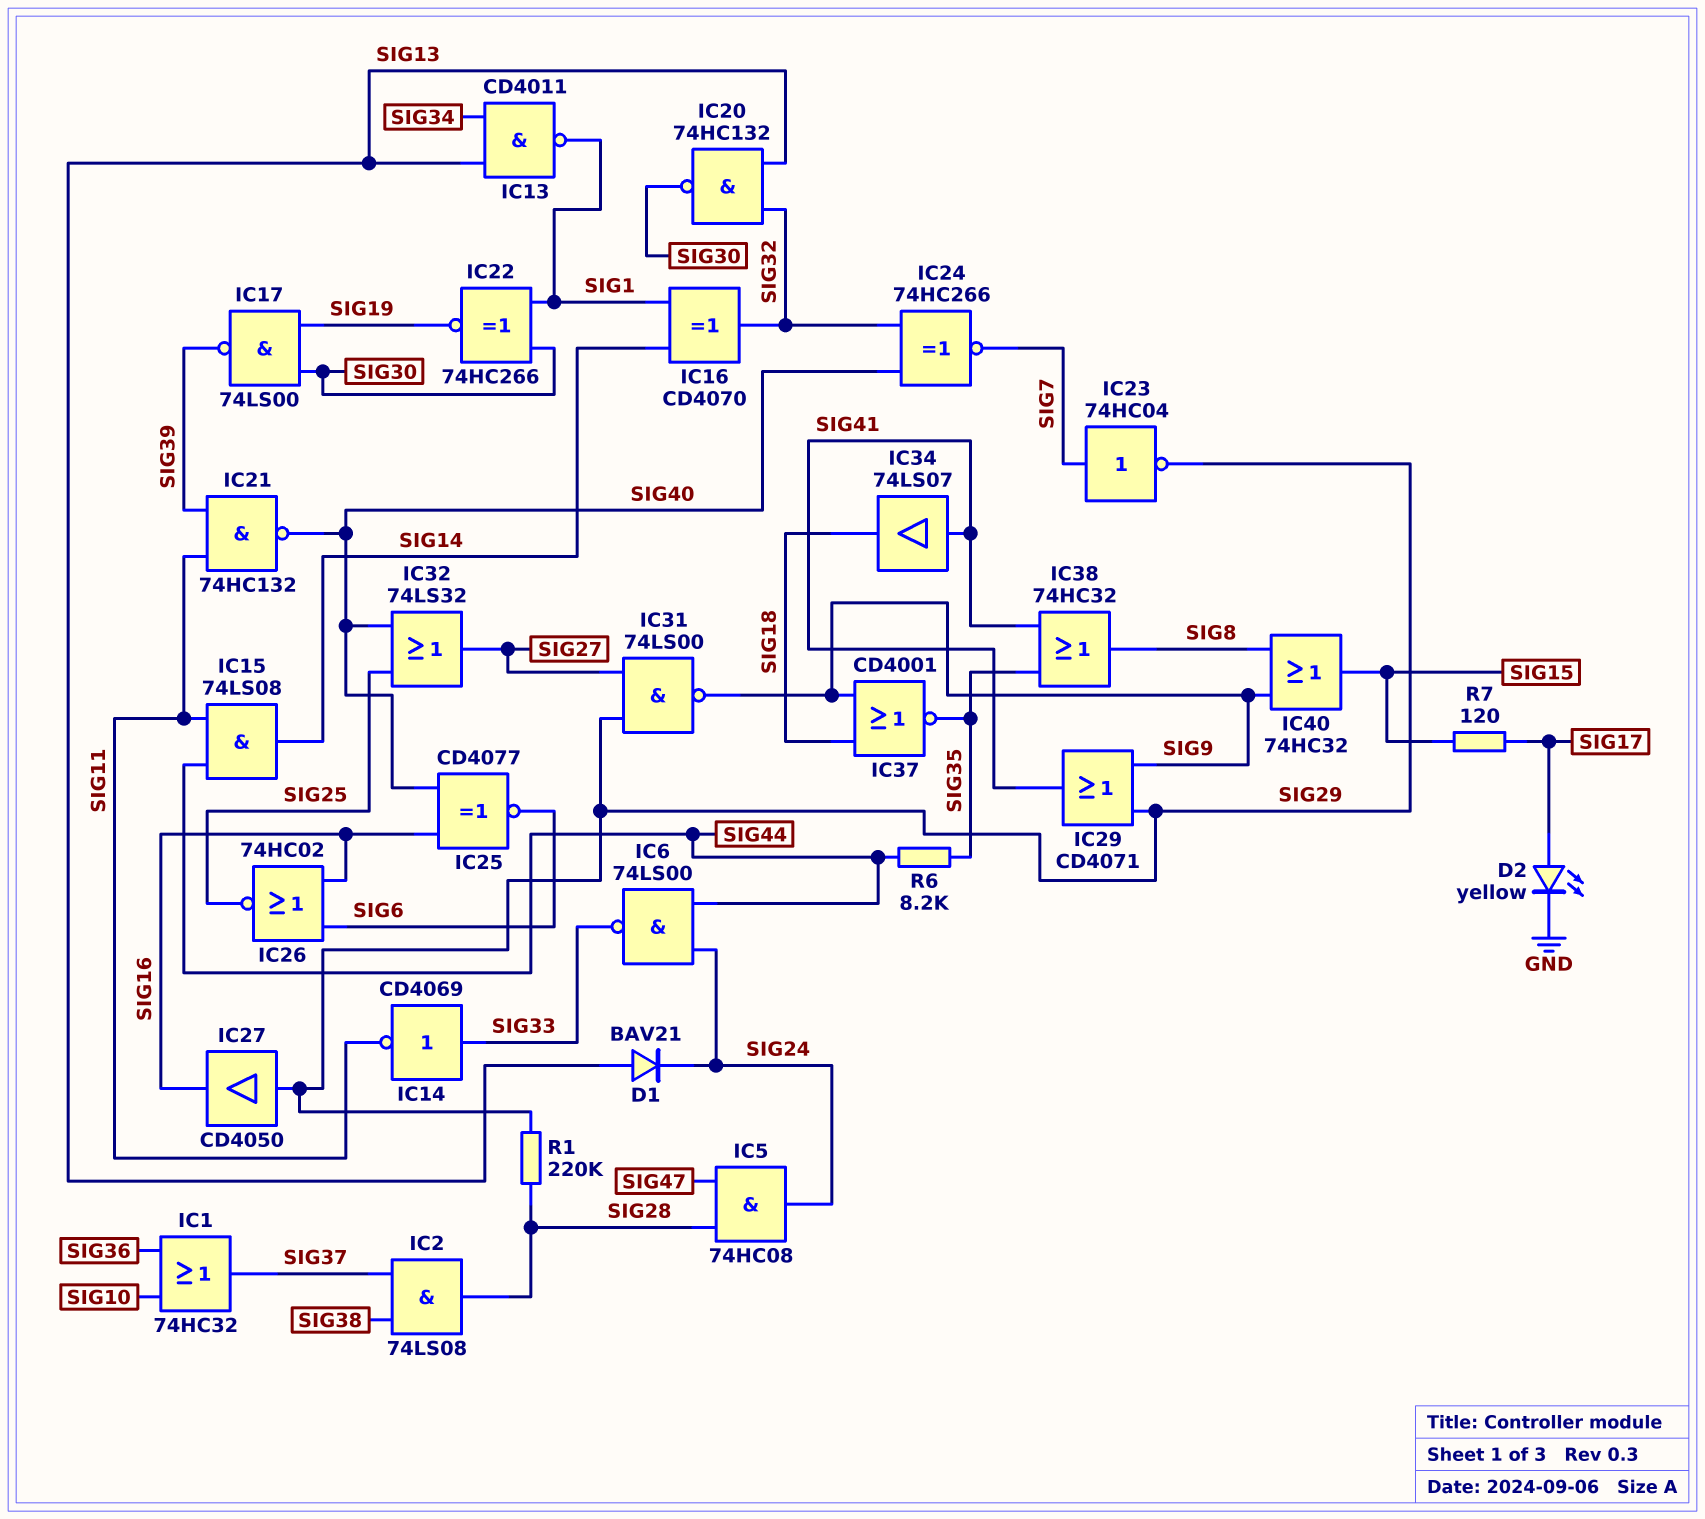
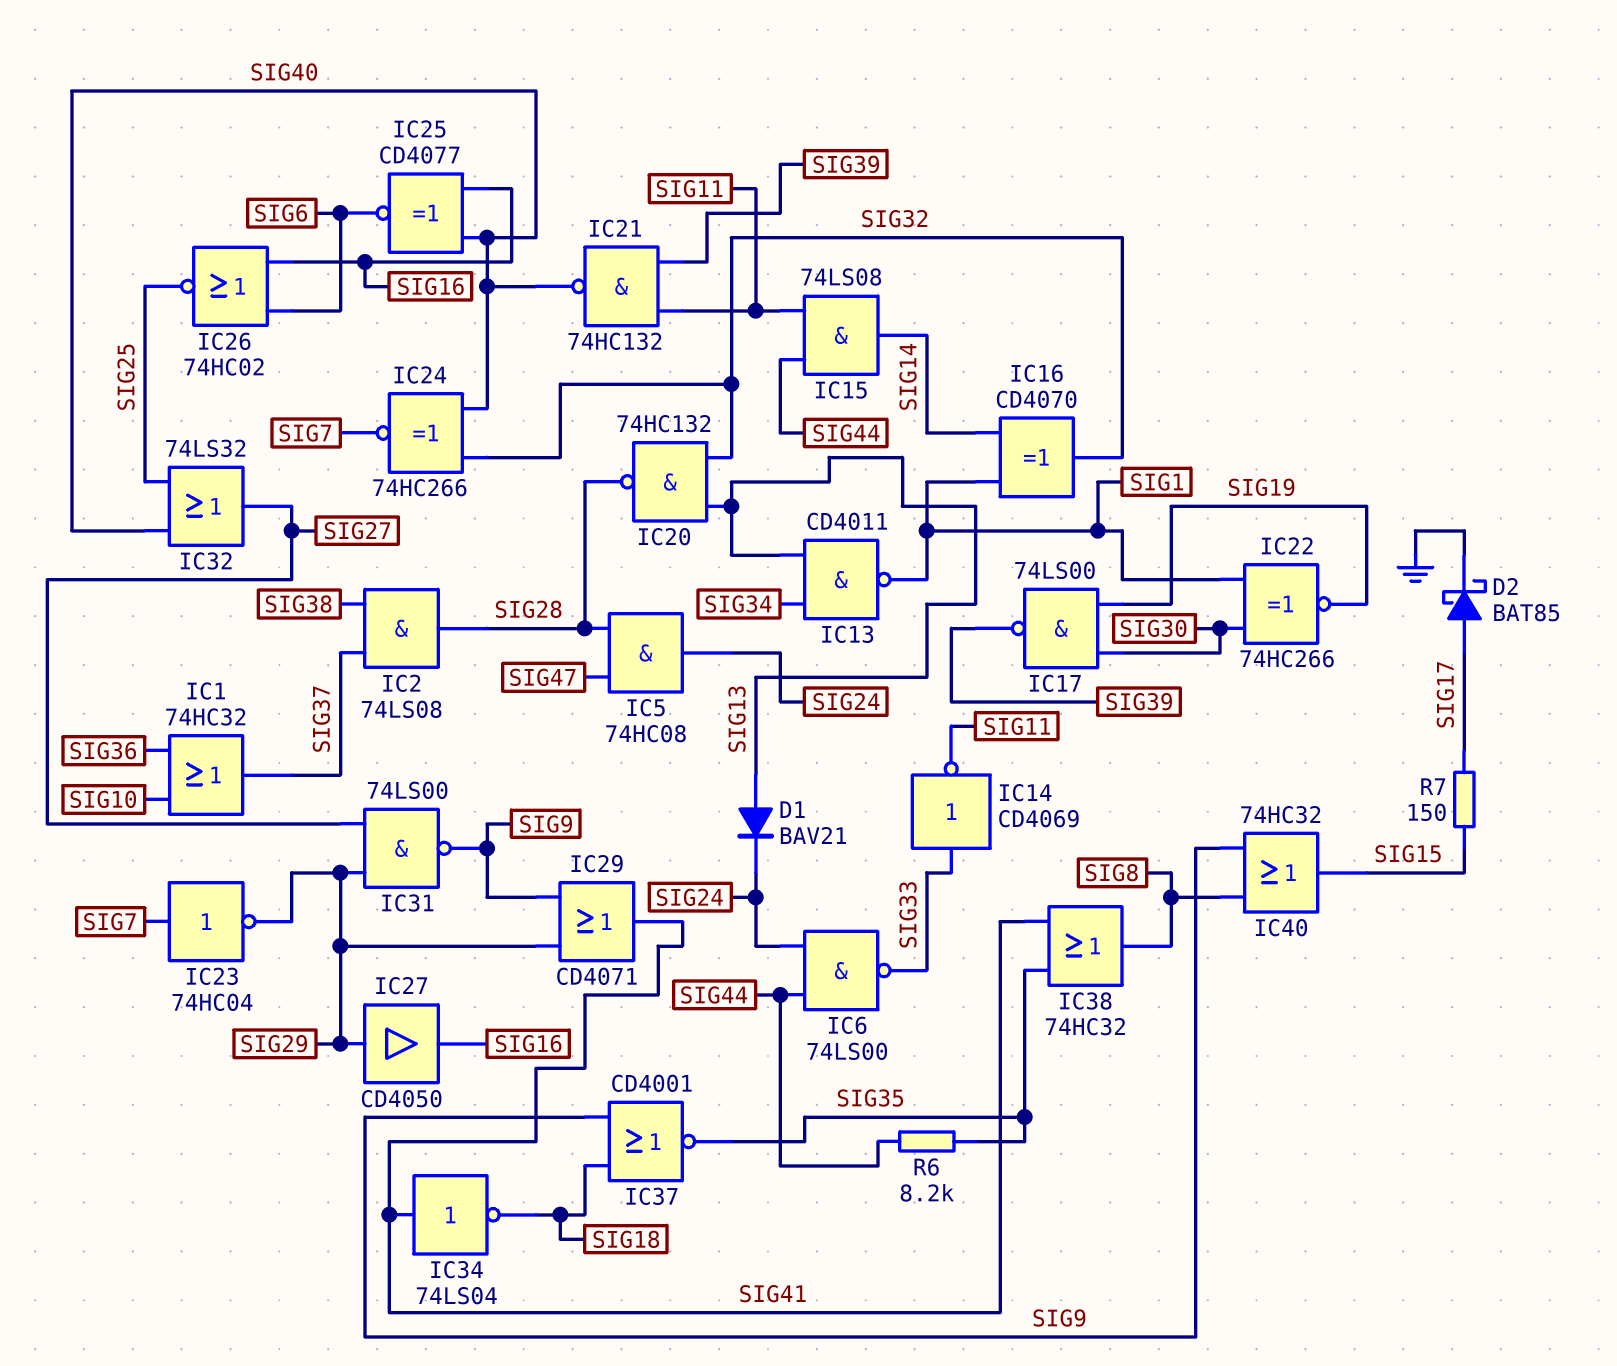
D2: LED yellow (A SIG17, K GND) -> schottky BAT85 (A SIG17, K GND)
IC20: NAND 74HC132 (in SIG13, in SIG32, out SIG30) -> NAND 74HC132 (in SIG13, in SIG32, out SIG28)
IC34: buffer 74LS07 (in SIG41, out SIG18) -> NOT 74LS04 (in SIG41, out SIG18)
R1: 220k (SIG28, SIG29) -> none
R7: 120 (SIG15, SIG17) -> 150 (SIG15, SIG17)

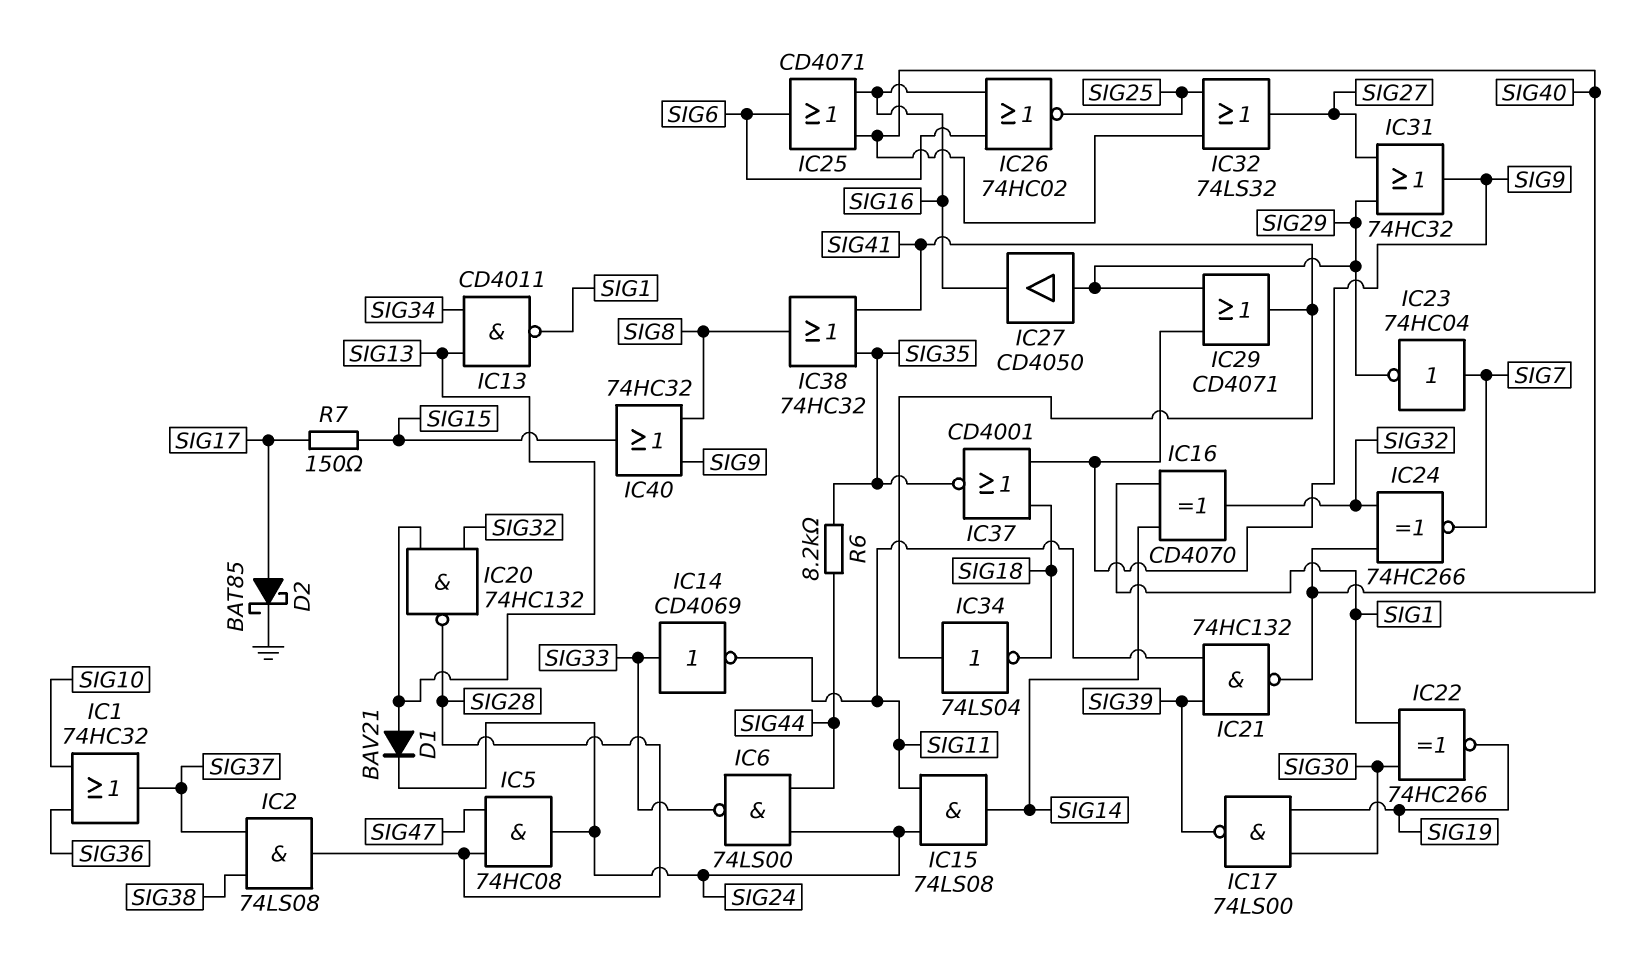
IC15: AND 74LS08 (in SIG11, in SIG44, out SIG14) -> AND 74LS08 (in SIG11, in SIG24, out SIG14)
IC25: XNOR CD4077 (in SIG16, in SIG40, out SIG6) -> OR CD4071 (in SIG16, in SIG40, out SIG6)
IC31: NAND 74LS00 (in SIG27, in SIG29, out SIG9) -> OR 74HC32 (in SIG27, in SIG29, out SIG9)

